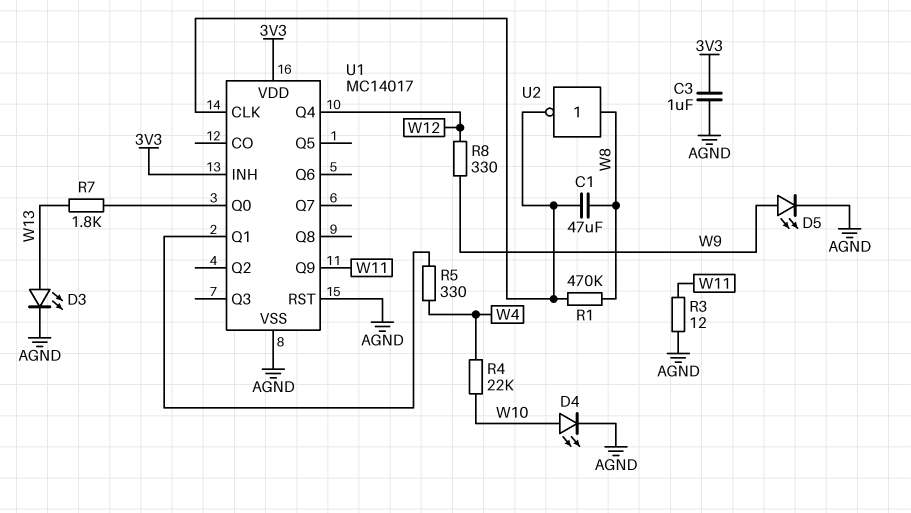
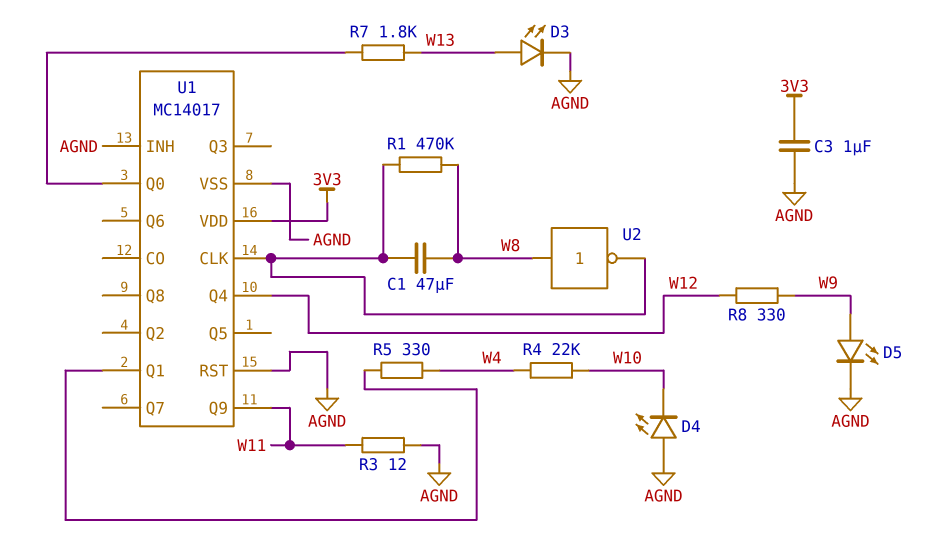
D4: LED (A W10, K AGND) -> LED (A AGND, K W10)
U1 pin INH: 3V3 -> AGND

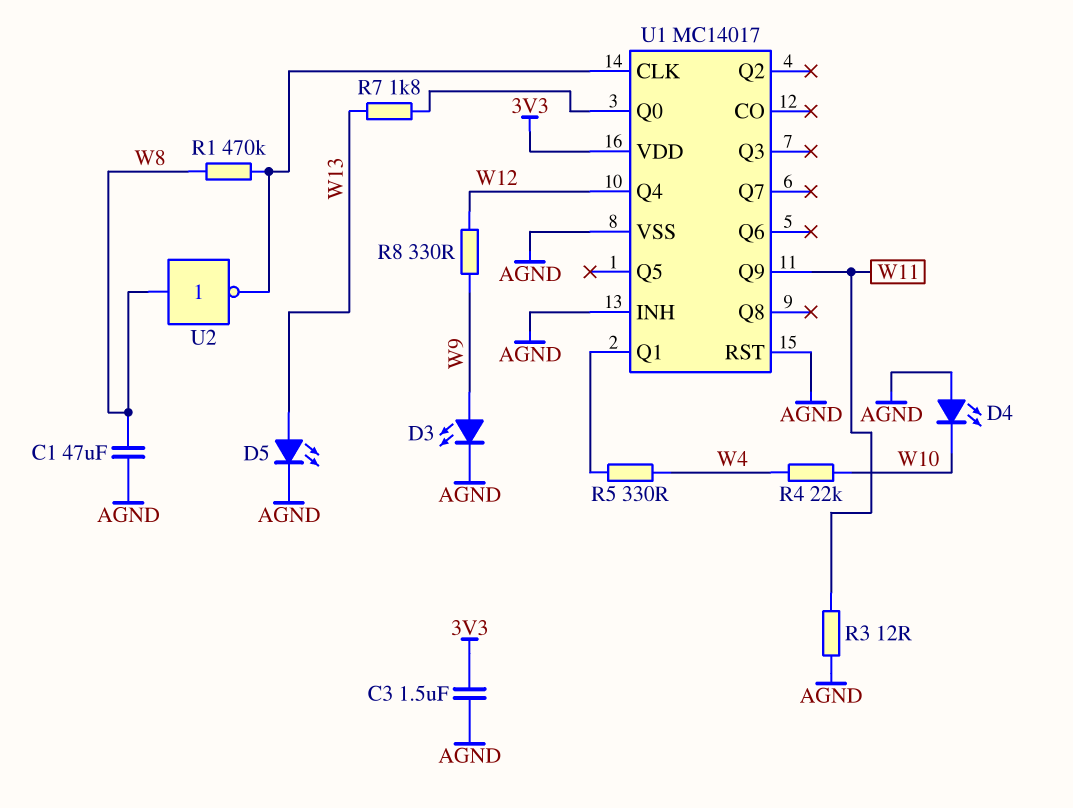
C1: 47uF (U1/CLK, W8) -> 47uF (AGND, W8)
C3: 1uF (3V3, AGND) -> 1.5uF (3V3, AGND)
D3: LED (A W13, K AGND) -> LED (A W9, K AGND)
D5: LED (A W9, K AGND) -> LED (A W13, K AGND)

